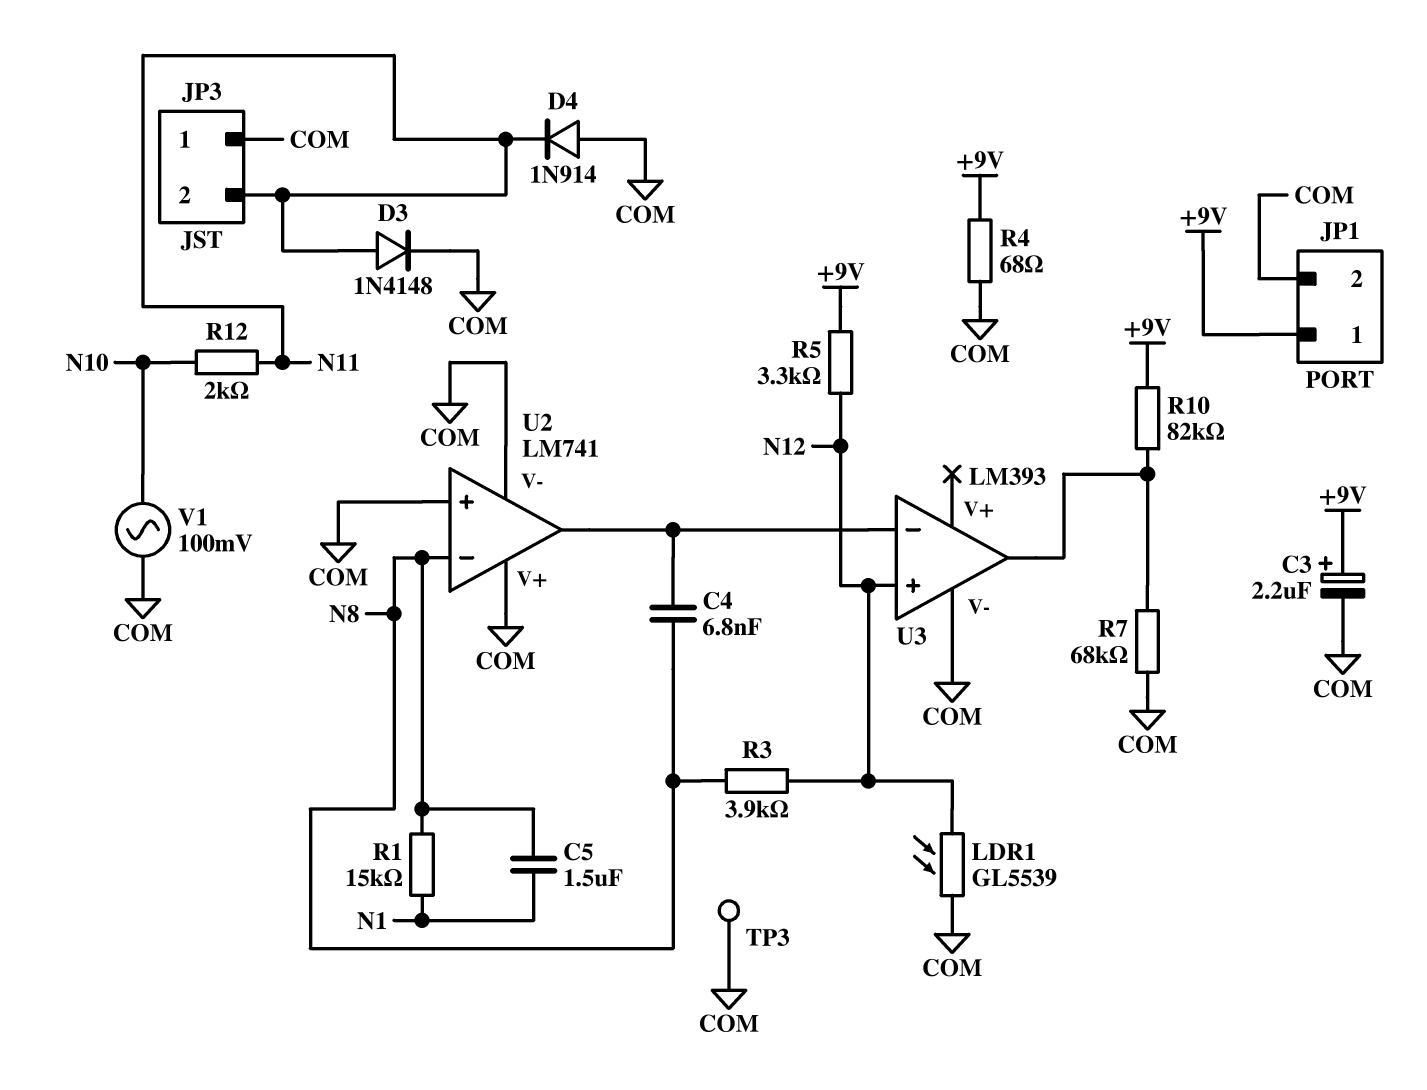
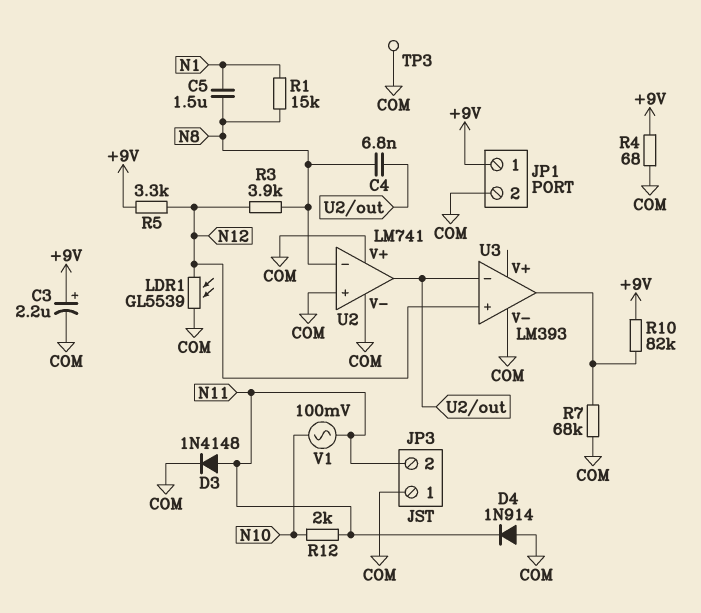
V1: AC 100mV (COM, N10) -> AC 100mV (N10, N11)

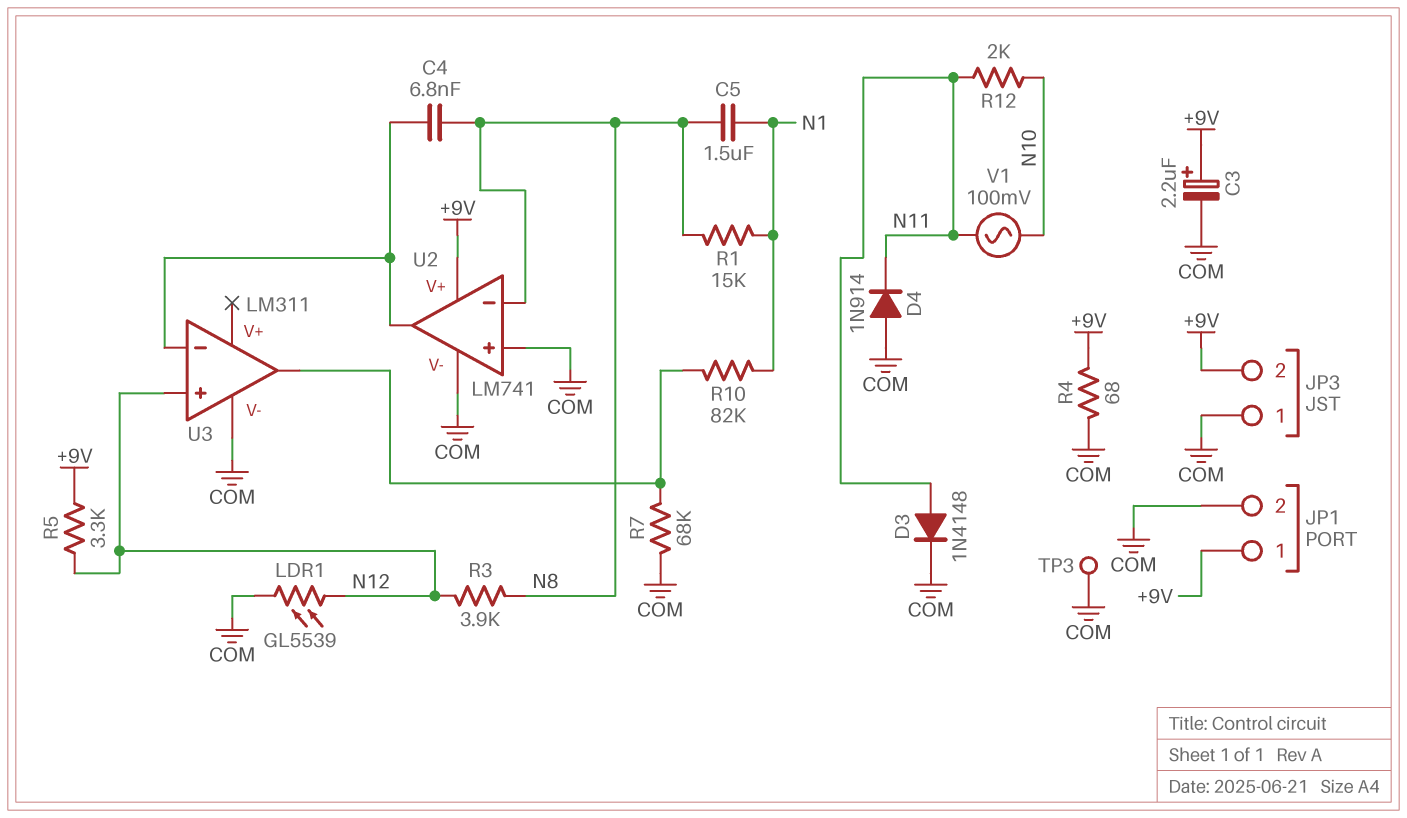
JP3 pin 2: N11 -> +9V
R10: 82k (+9V, U3/out) -> 82k (N1, U3/out)
U2 pin V+: COM -> +9V
U3: LM393 -> LM311

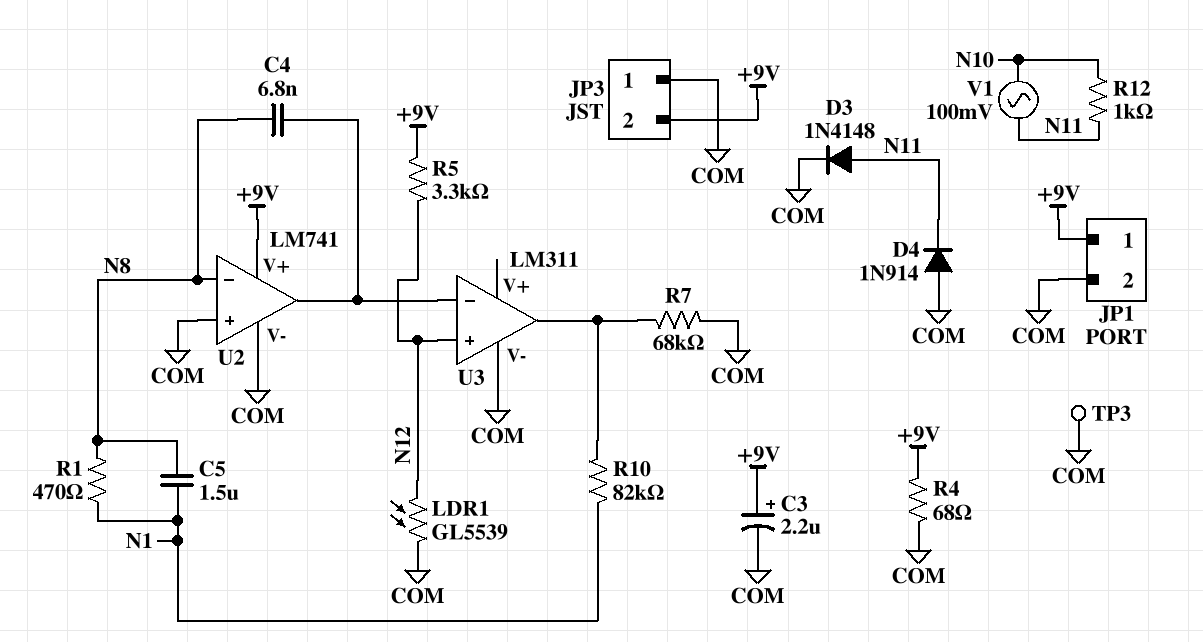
R1: 15k (N1, N8) -> 470 (N1, N8)
R3: 3.9k (N8, N12) -> none
R12: 2k (N10, N11) -> 1k (N10, N11)

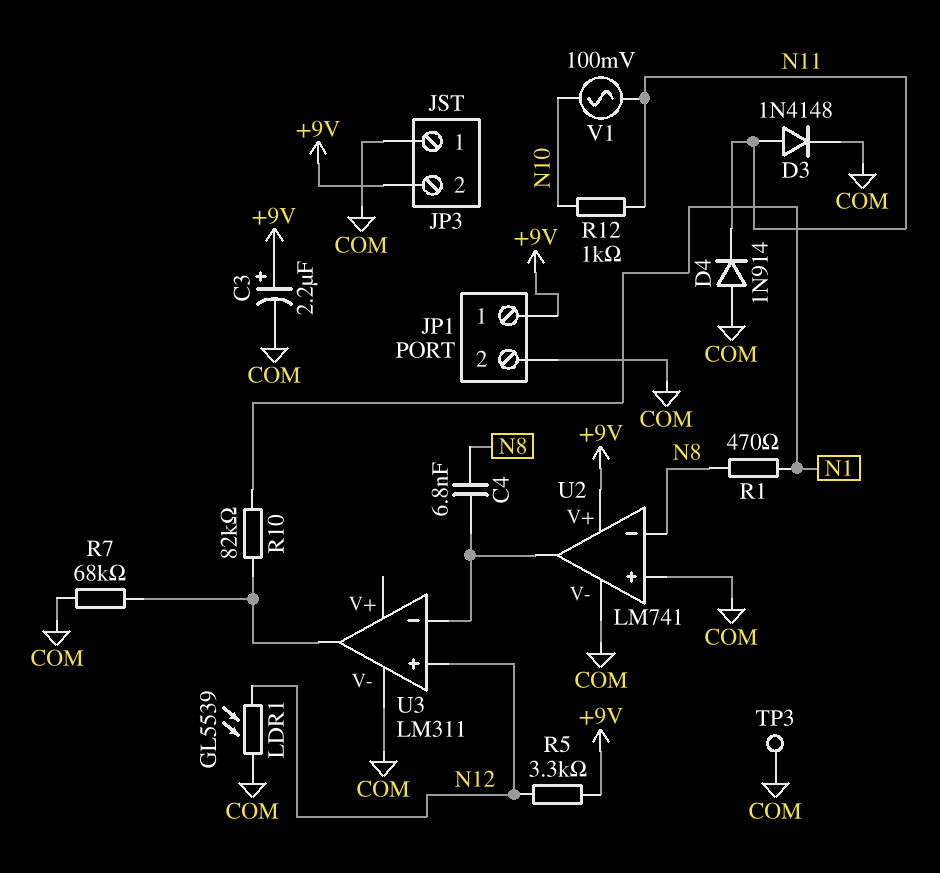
C5: 1.5uF (N1, N8) -> none
R4: 68 (+9V, COM) -> none

